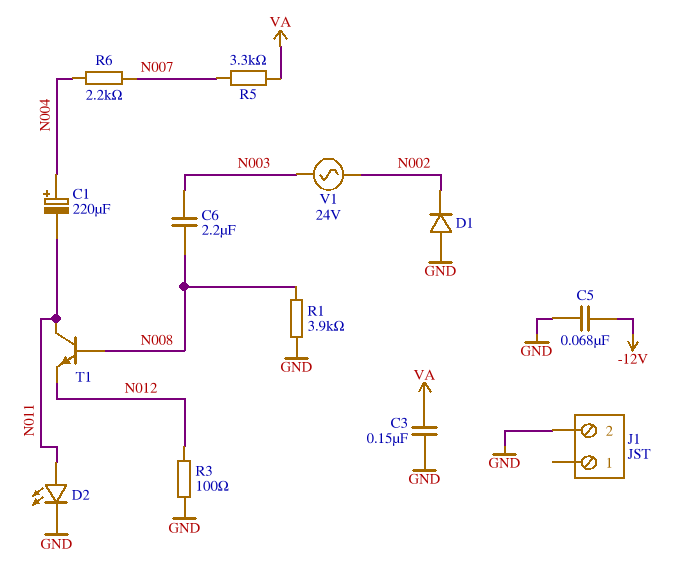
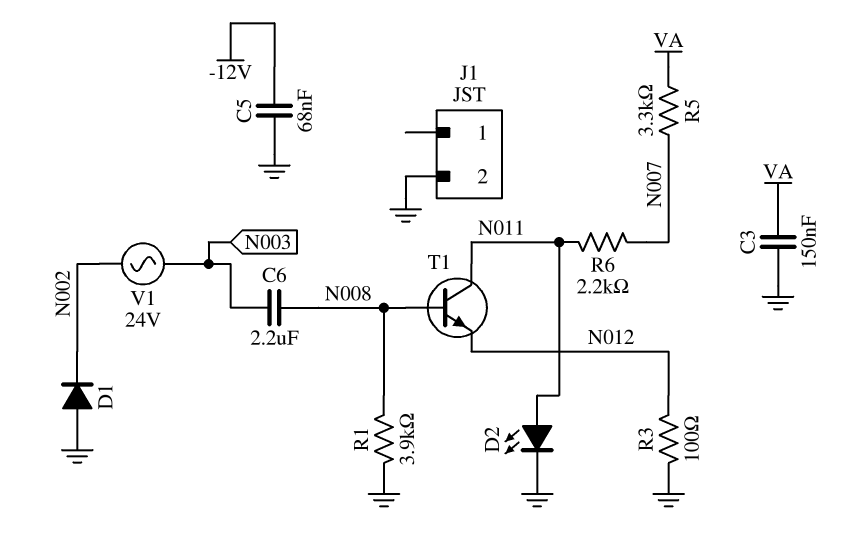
C1: 220uF (plus N004, minus N011) -> none
R6: 2.2k (N004, N007) -> 2.2k (N007, N011)

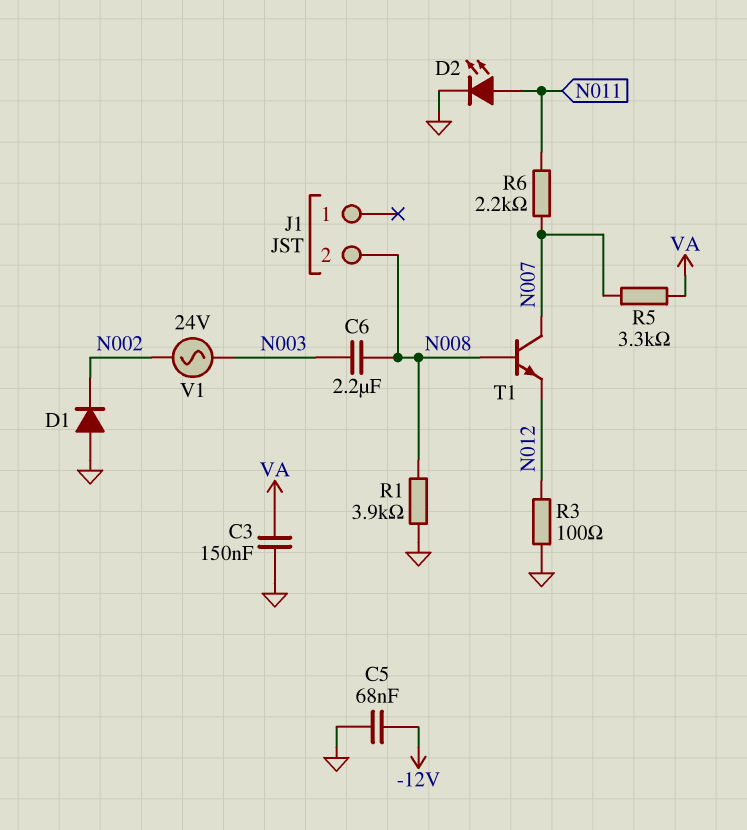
J1 pin 2: GND -> N008
T1: NPN (B N008, C N011, E N012) -> NPN (B N008, C N007, E N012)

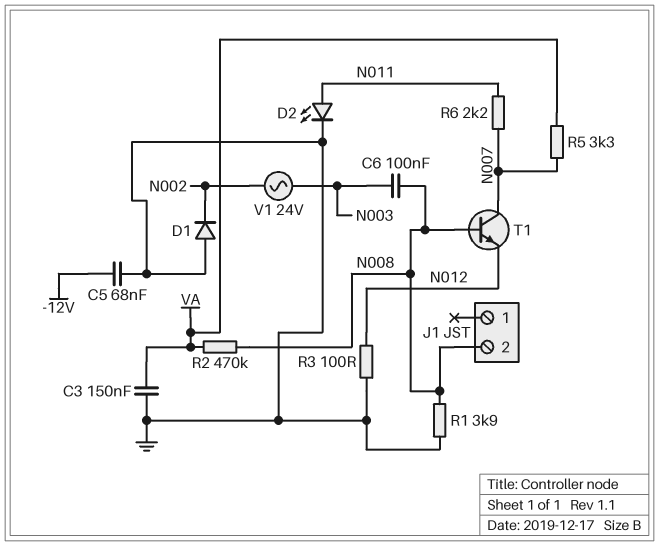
C6: 2.2uF (N003, N008) -> 100nF (N003, N008)
R2: none -> 470k (N008, VA)

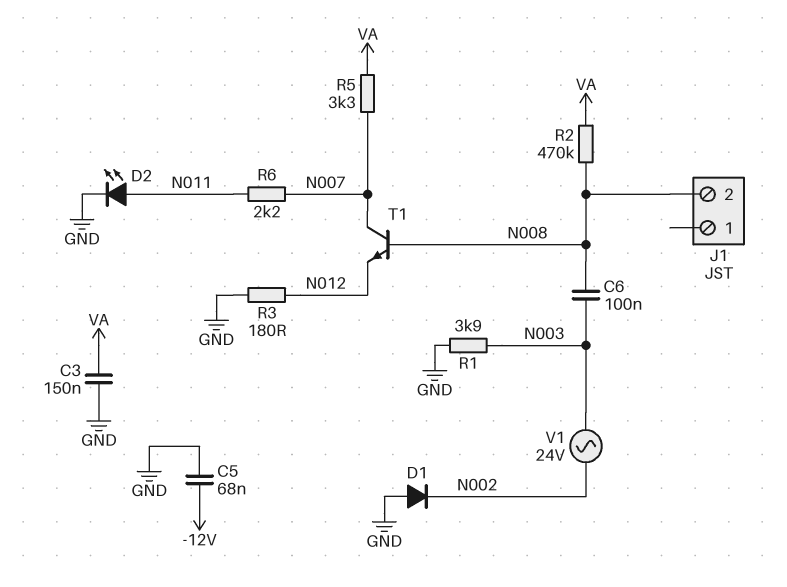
R1: 3.9k (GND, N008) -> 3.9k (GND, N003)
R3: 100 (GND, N012) -> 180 (GND, N012)

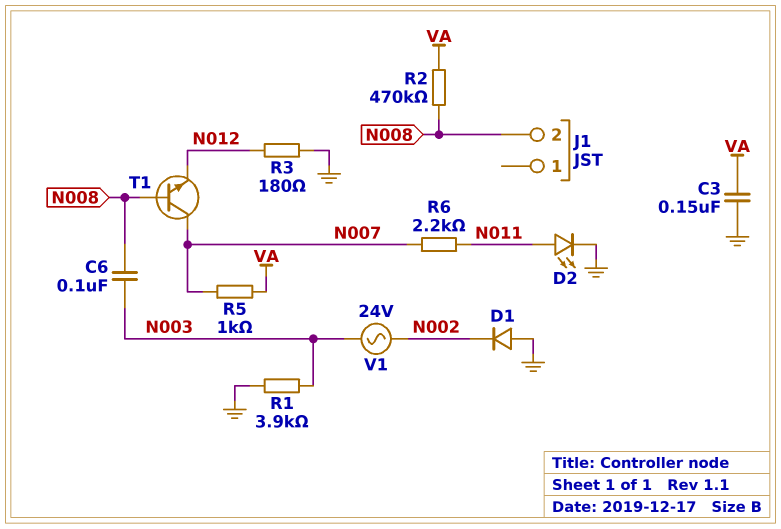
C5: 68nF (-12V, GND) -> none
R5: 3.3k (N007, VA) -> 1k (N007, VA)

